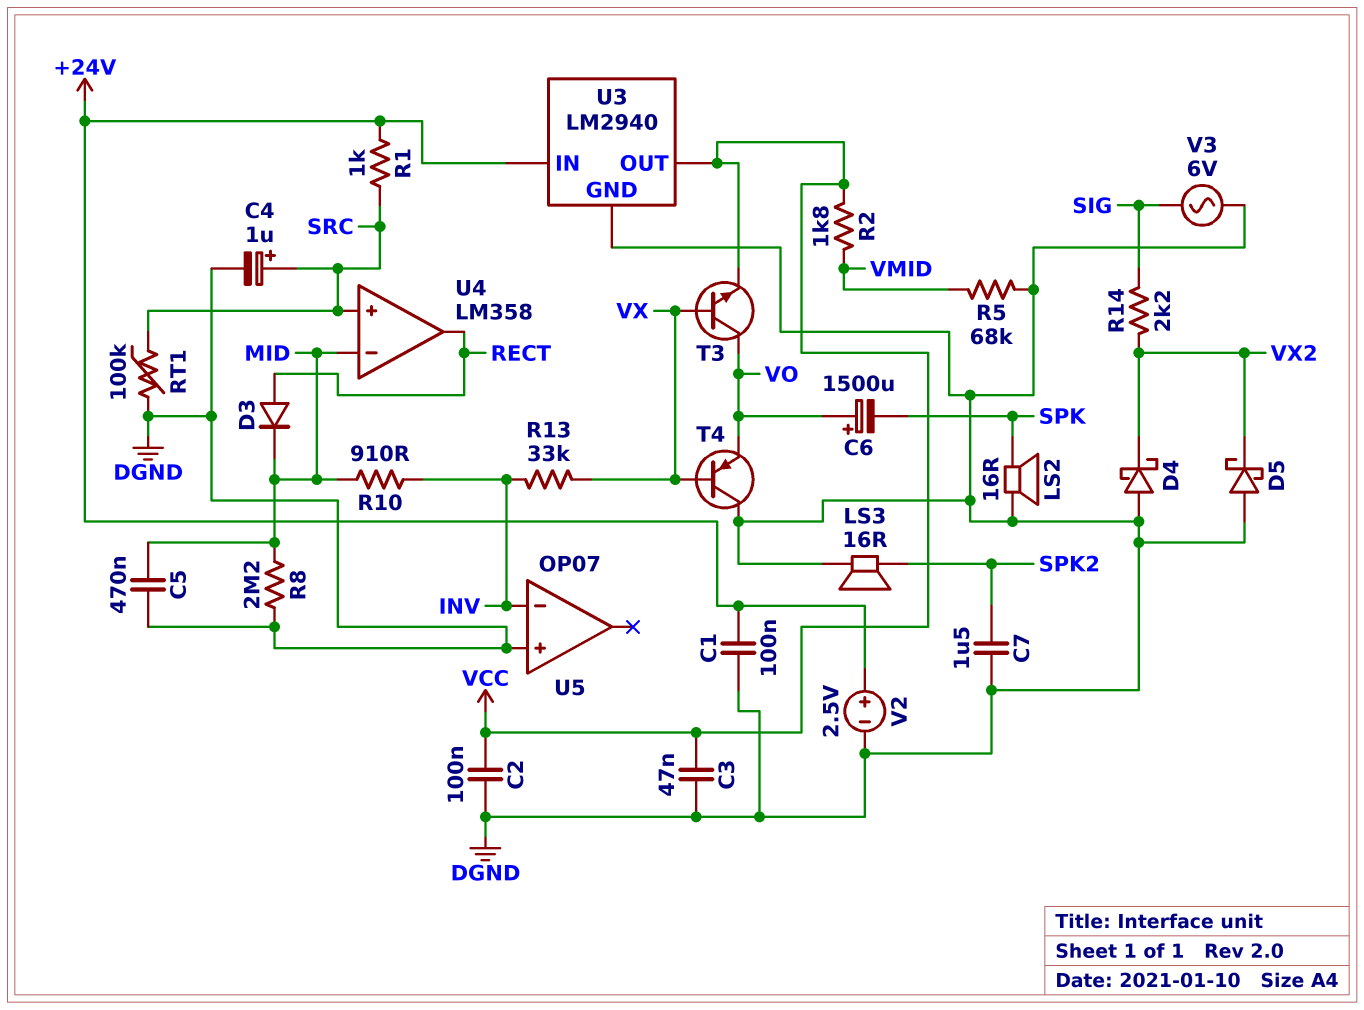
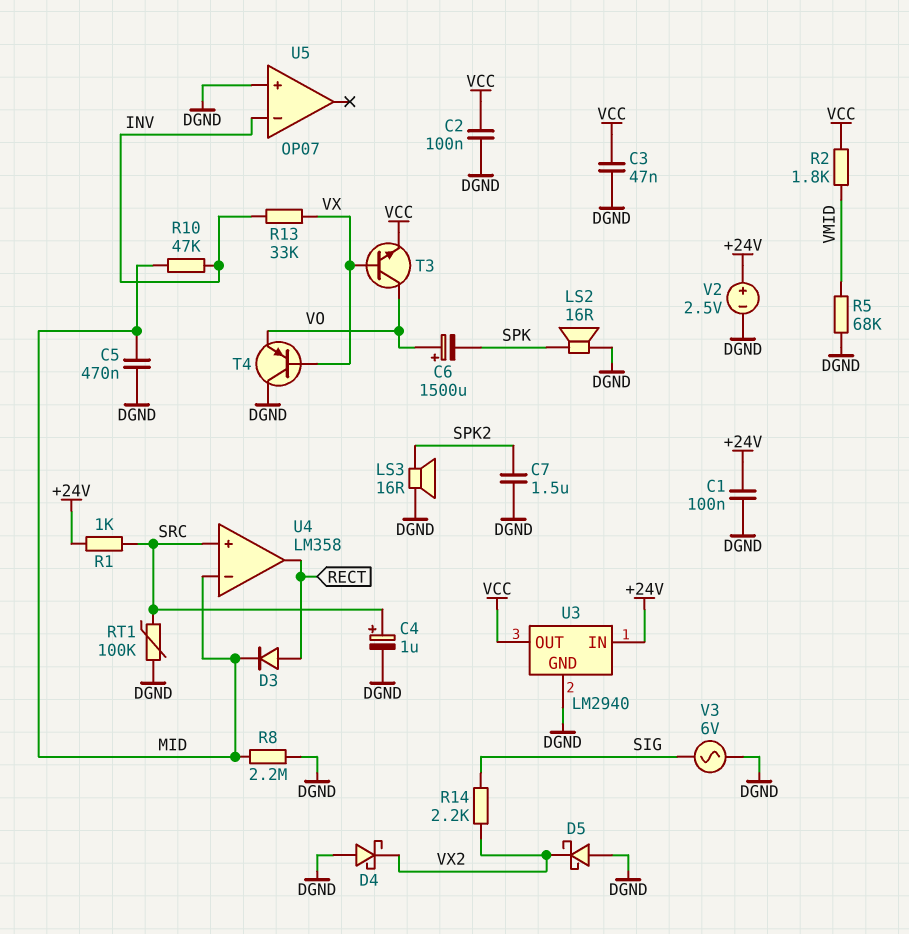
R10: 910 (INV, MID) -> 47k (INV, MID)

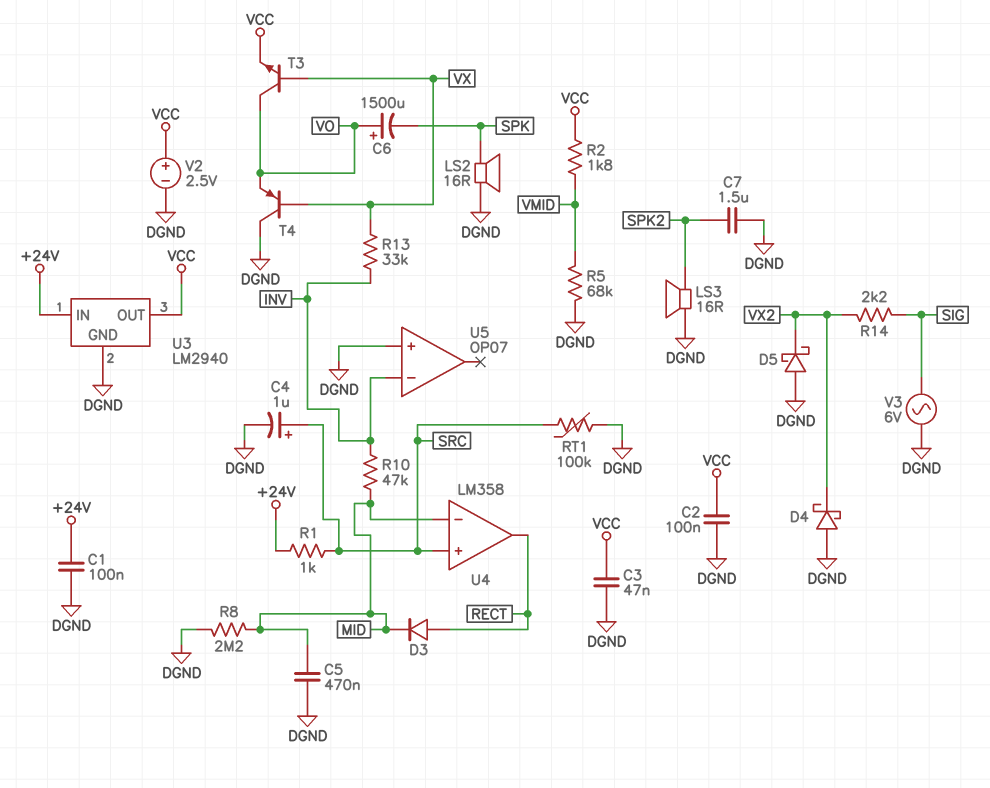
V2: 2.5V (plus +24V, minus DGND) -> 2.5V (plus VCC, minus DGND)

